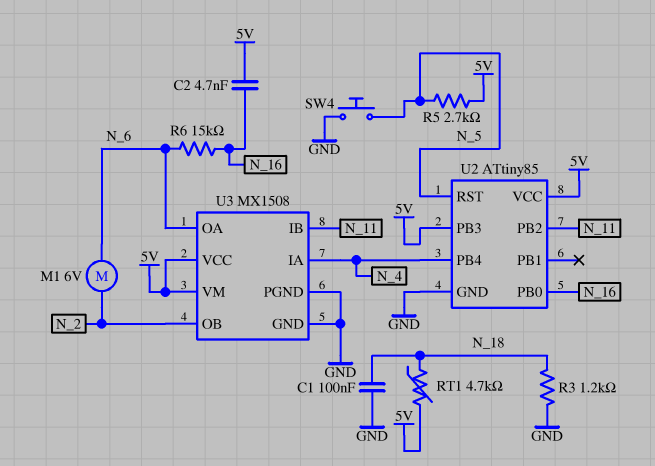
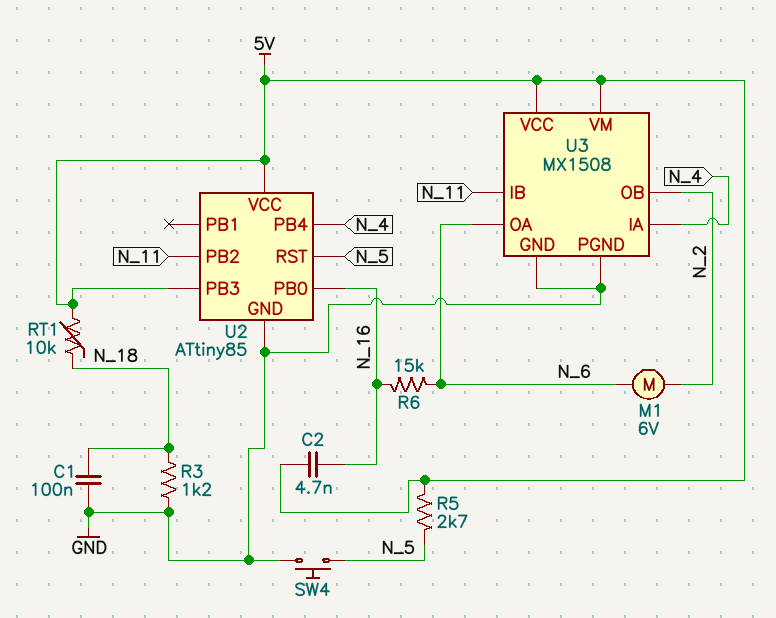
RT1: 4.7k (5V, N_18) -> 10k (5V, N_18)

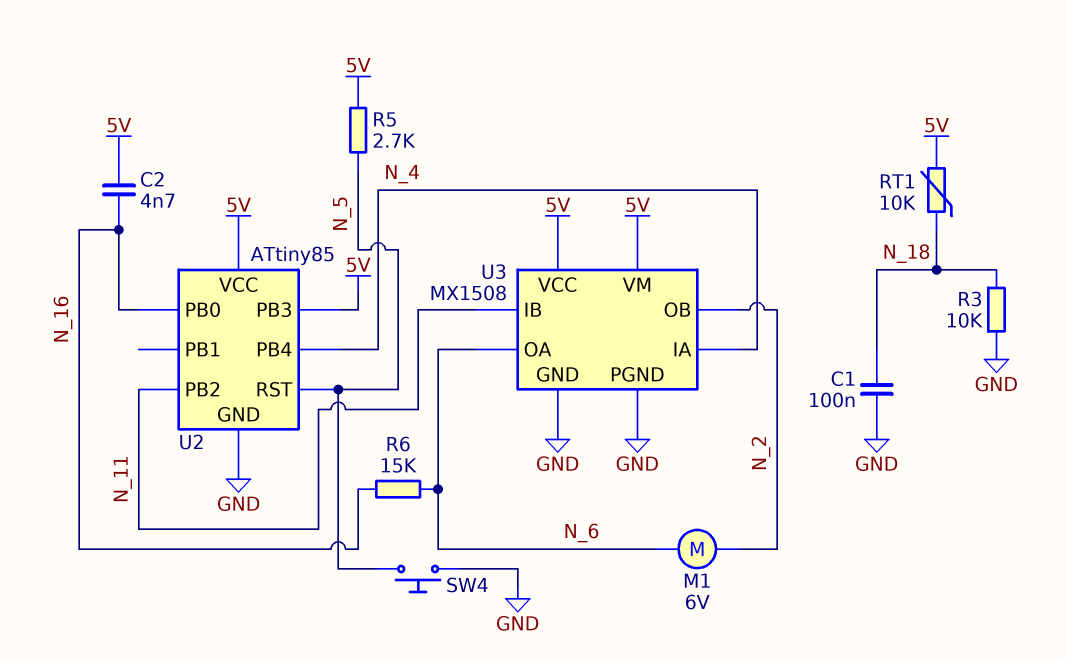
R3: 1.2k (GND, N_18) -> 10k (GND, N_18)

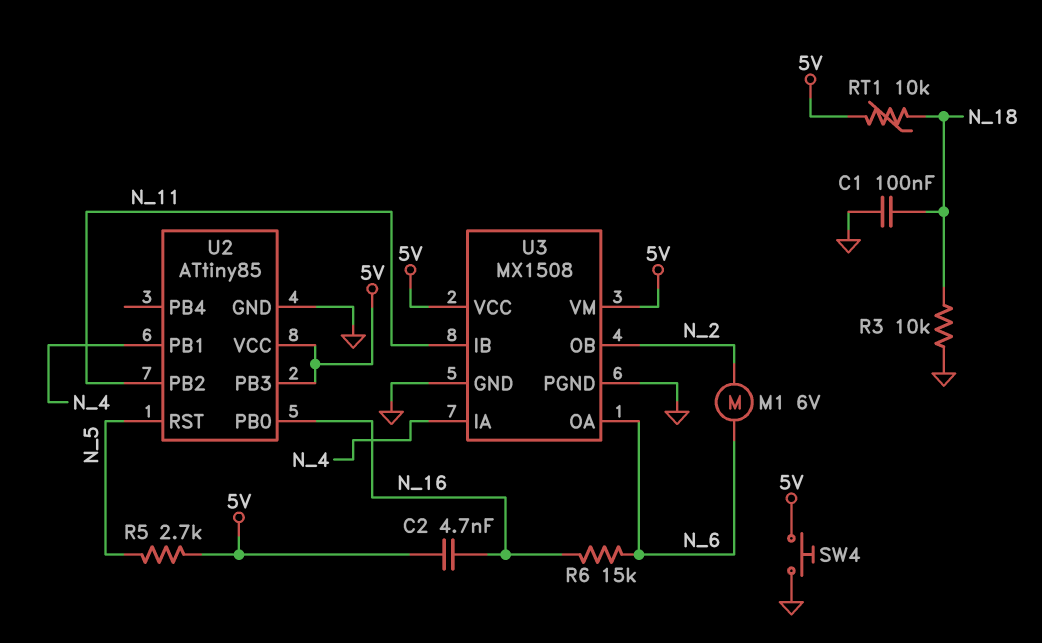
SW4: button (GND, N_5) -> button (5V, GND)
U2 pin PB1: none -> N_4
U2 pin PB4: N_4 -> none

